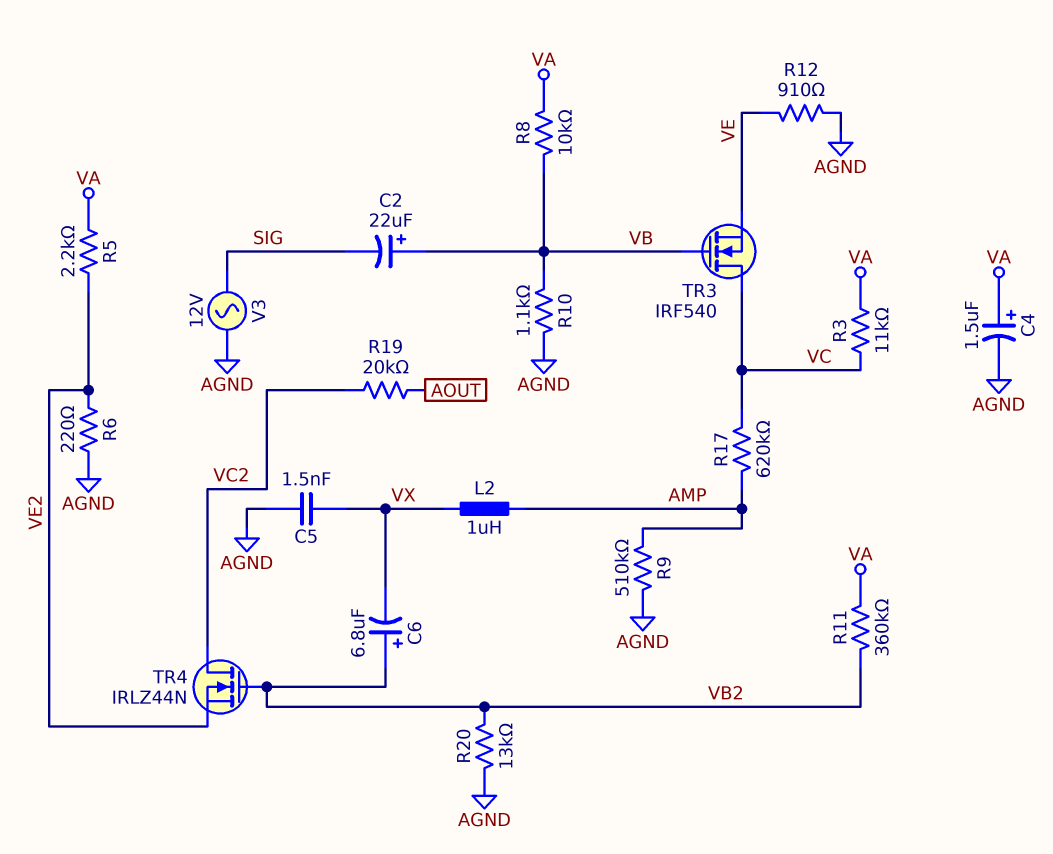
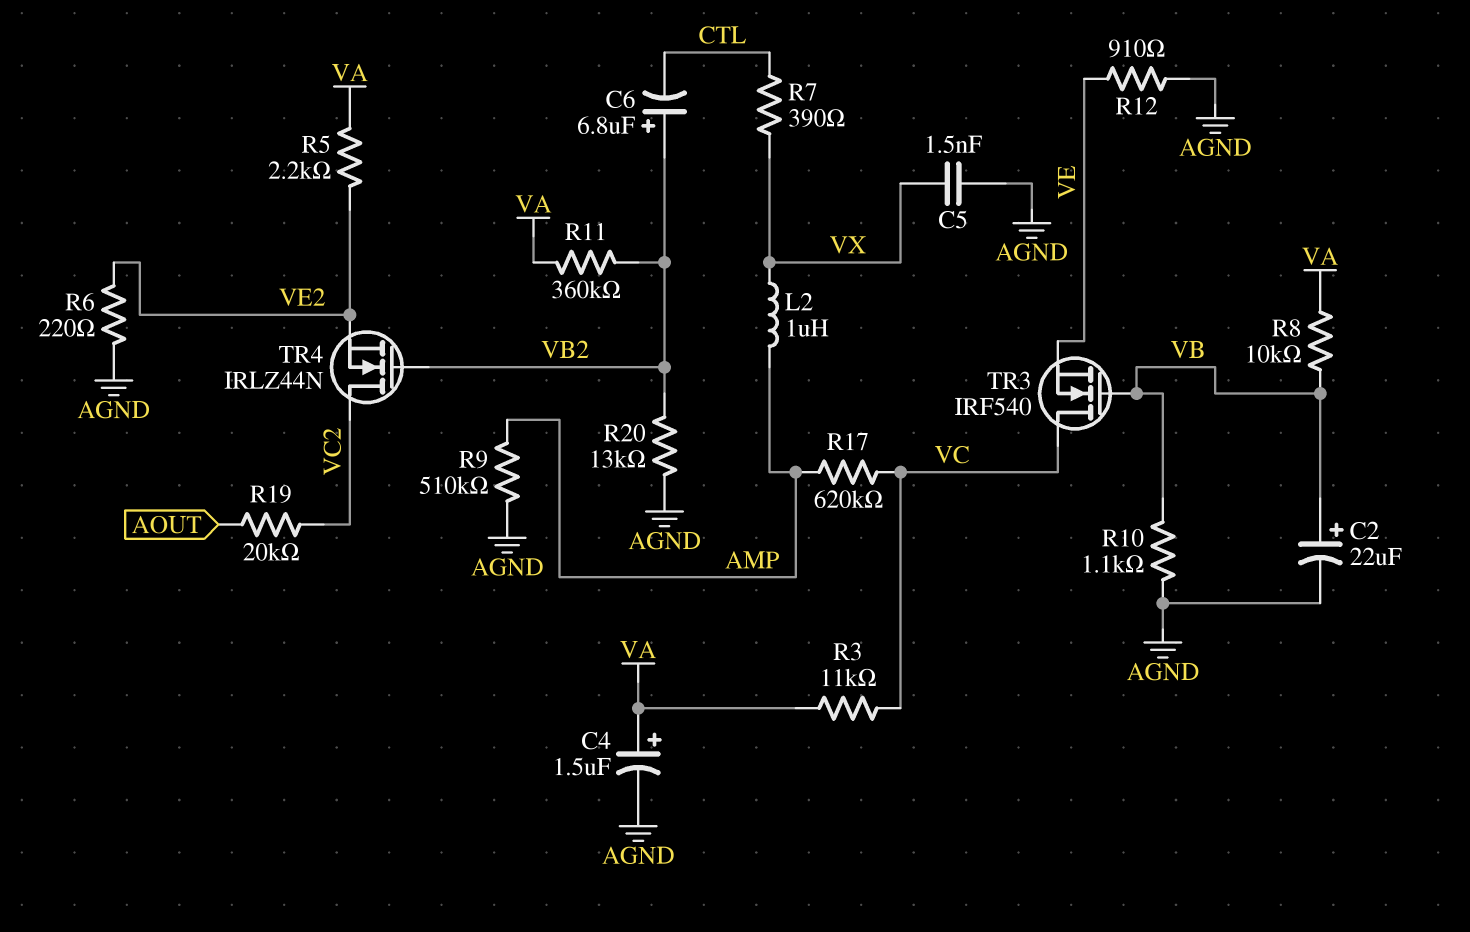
C2: 22uF (plus VB, minus SIG) -> 22uF (plus VB, minus AGND)
C6: 6.8uF (plus VB2, minus VX) -> 6.8uF (plus VB2, minus CTL)
R7: none -> 390 (CTL, VX)
V3: AC 12V (AGND, SIG) -> none

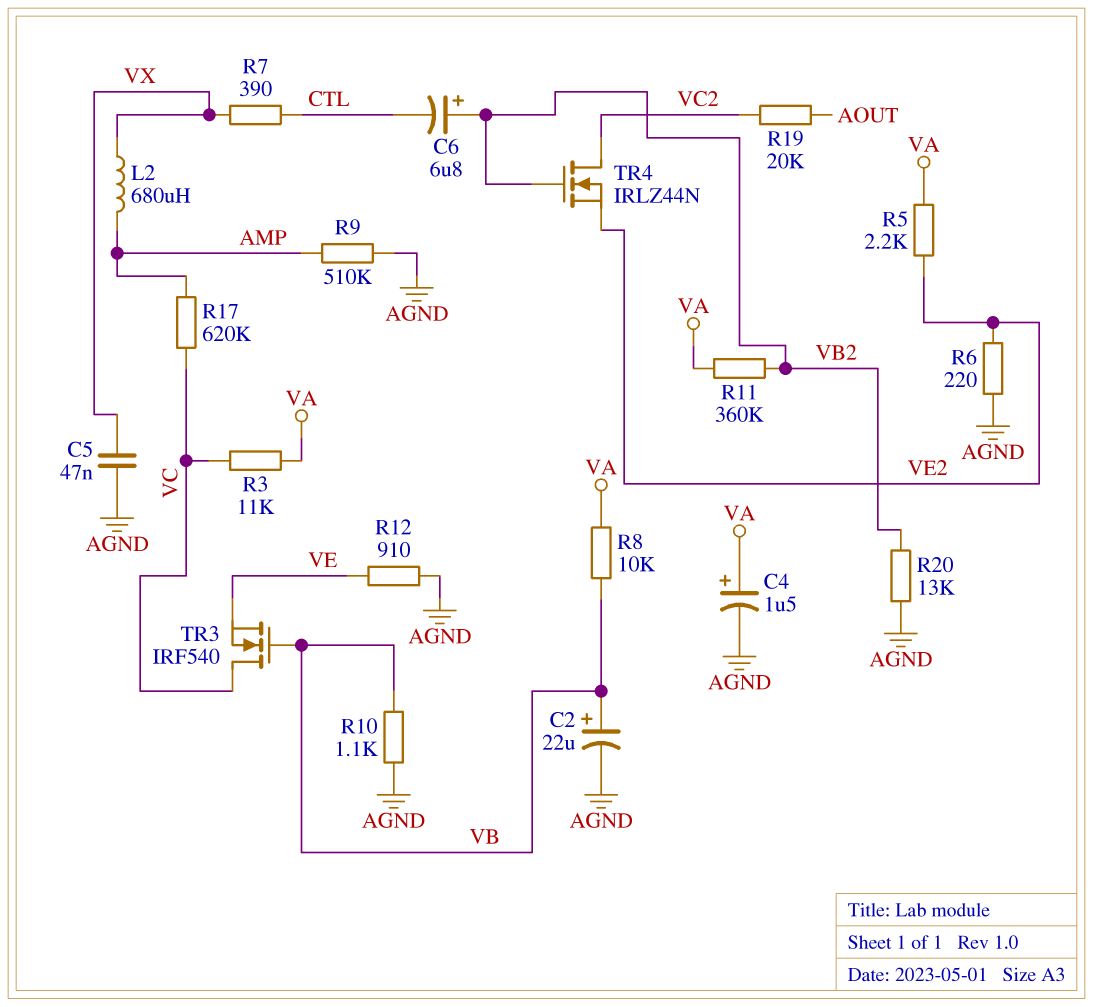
C5: 1.5nF (AGND, VX) -> 47nF (AGND, VX)
L2: 1uH (AMP, VX) -> 680uH (AMP, VX)

